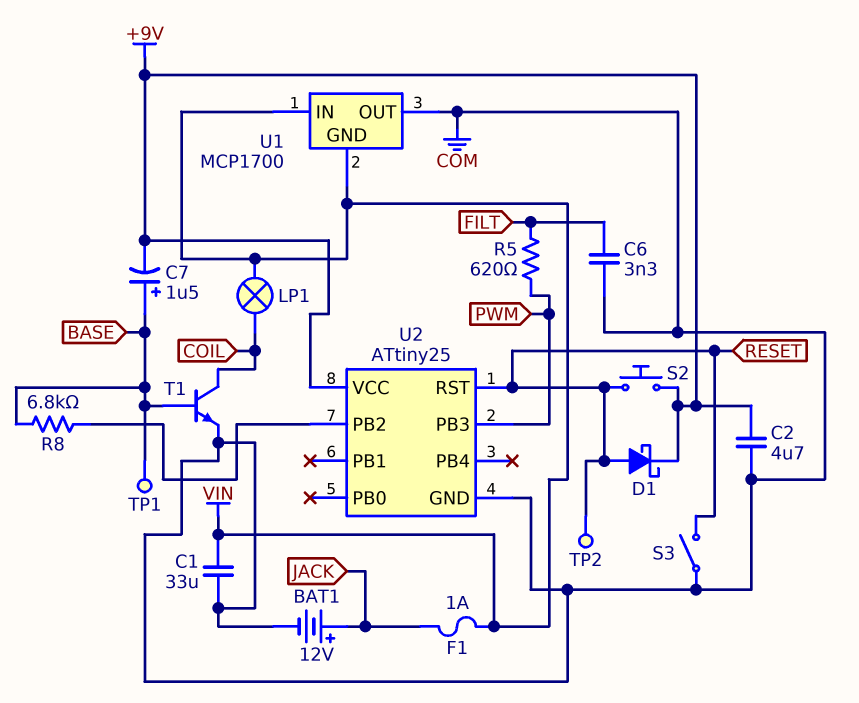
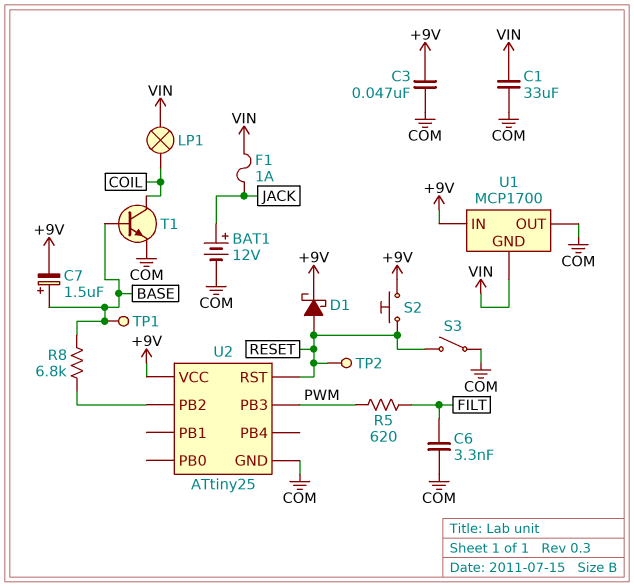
C2: 4.7uF (+9V, COM) -> none
C3: none -> 47nF (+9V, COM)
U1 pin IN: VIN -> +9V

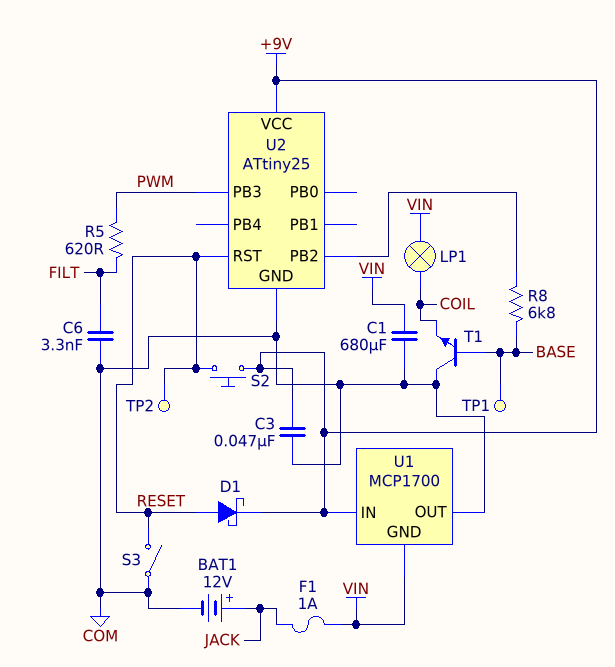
C1: 33uF (COM, VIN) -> 680uF (COM, VIN)
C7: 1.5uF (plus BASE, minus +9V) -> none
T1: NPN (B BASE, C COIL, E COM) -> NPN (B BASE, C COM, E COIL)

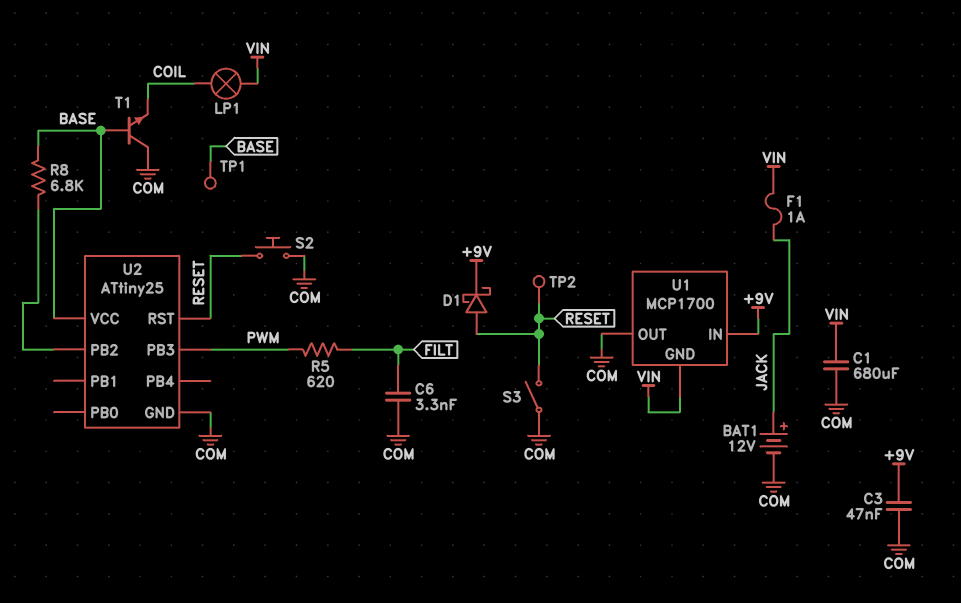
S2: button (+9V, RESET) -> button (COM, RESET)
U2 pin VCC: +9V -> BASE

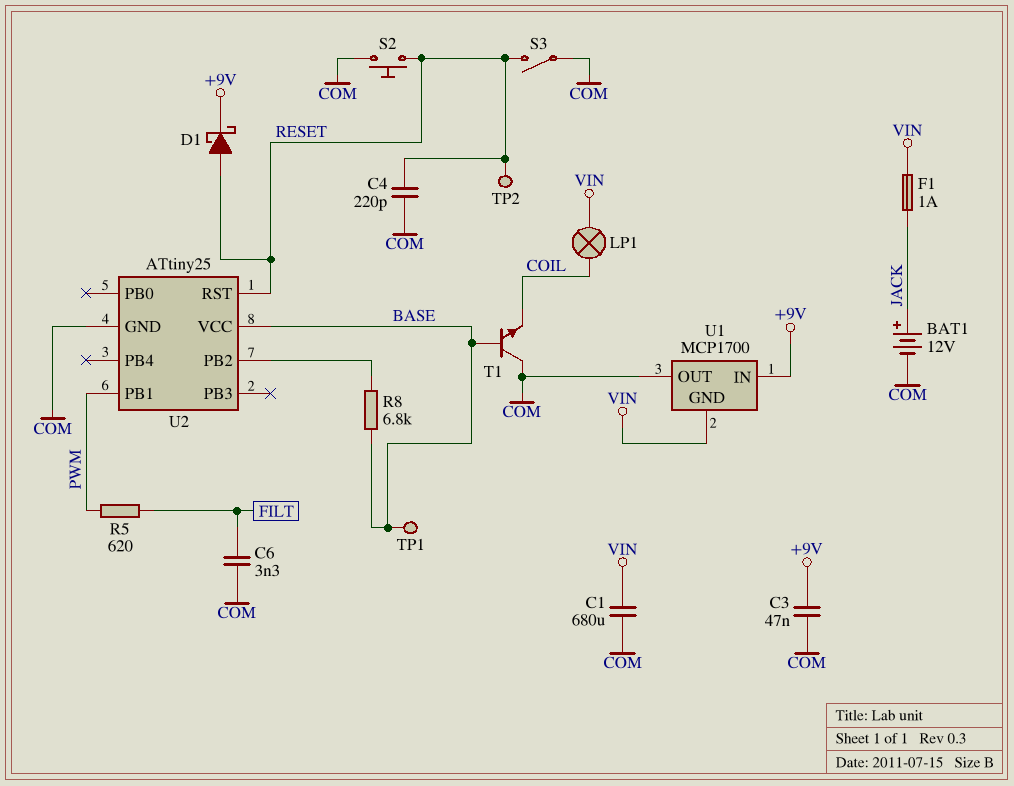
C4: none -> 220pF (COM, RESET)
U2 pin PB1: none -> PWM
U2 pin PB3: PWM -> none

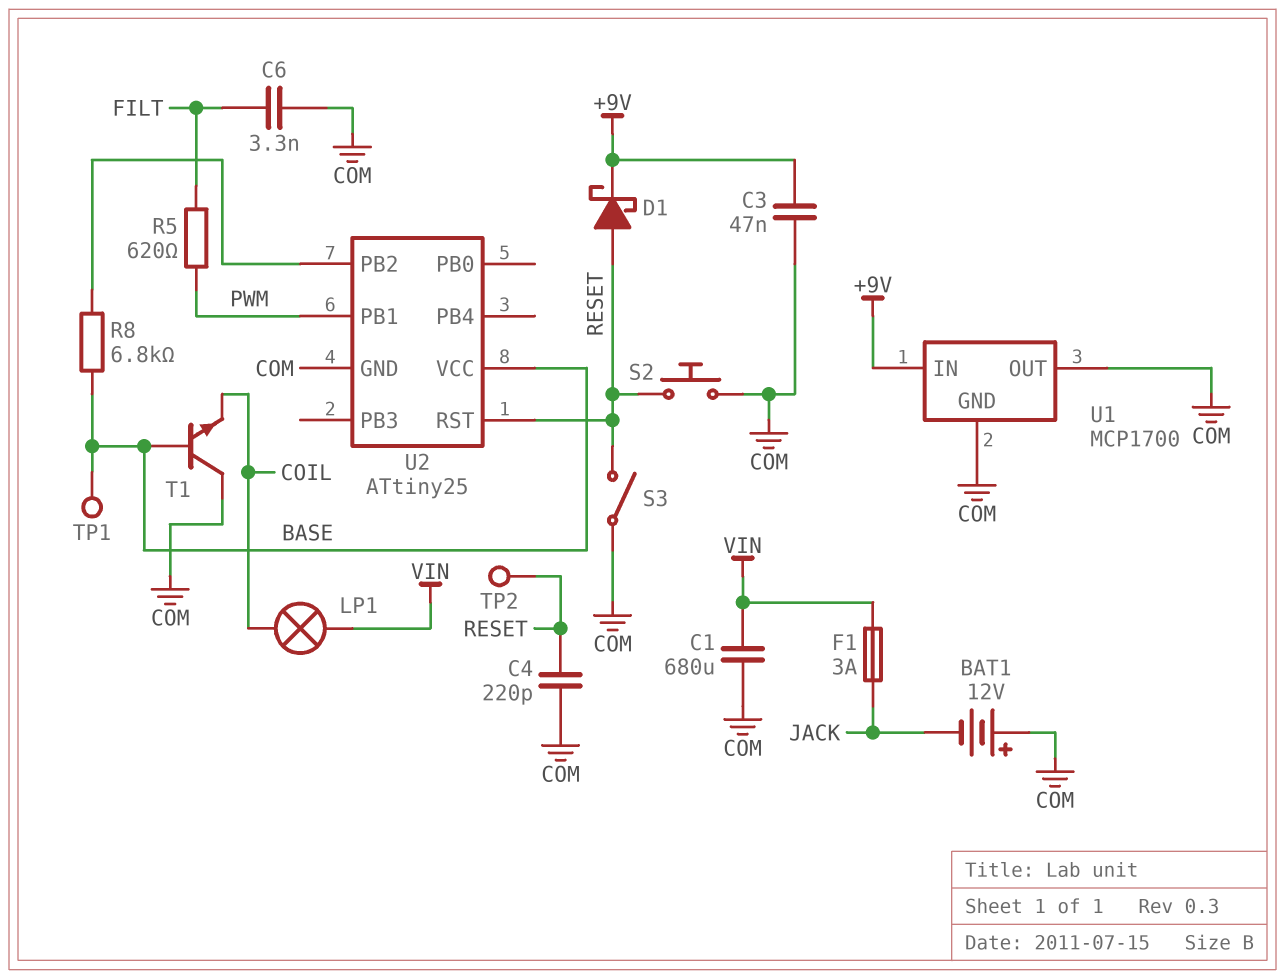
BAT1: 12V (plus JACK, minus COM) -> 12V (plus COM, minus JACK)
F1: 1A (JACK, VIN) -> 3A (JACK, VIN)
U1 pin GND: VIN -> COM

